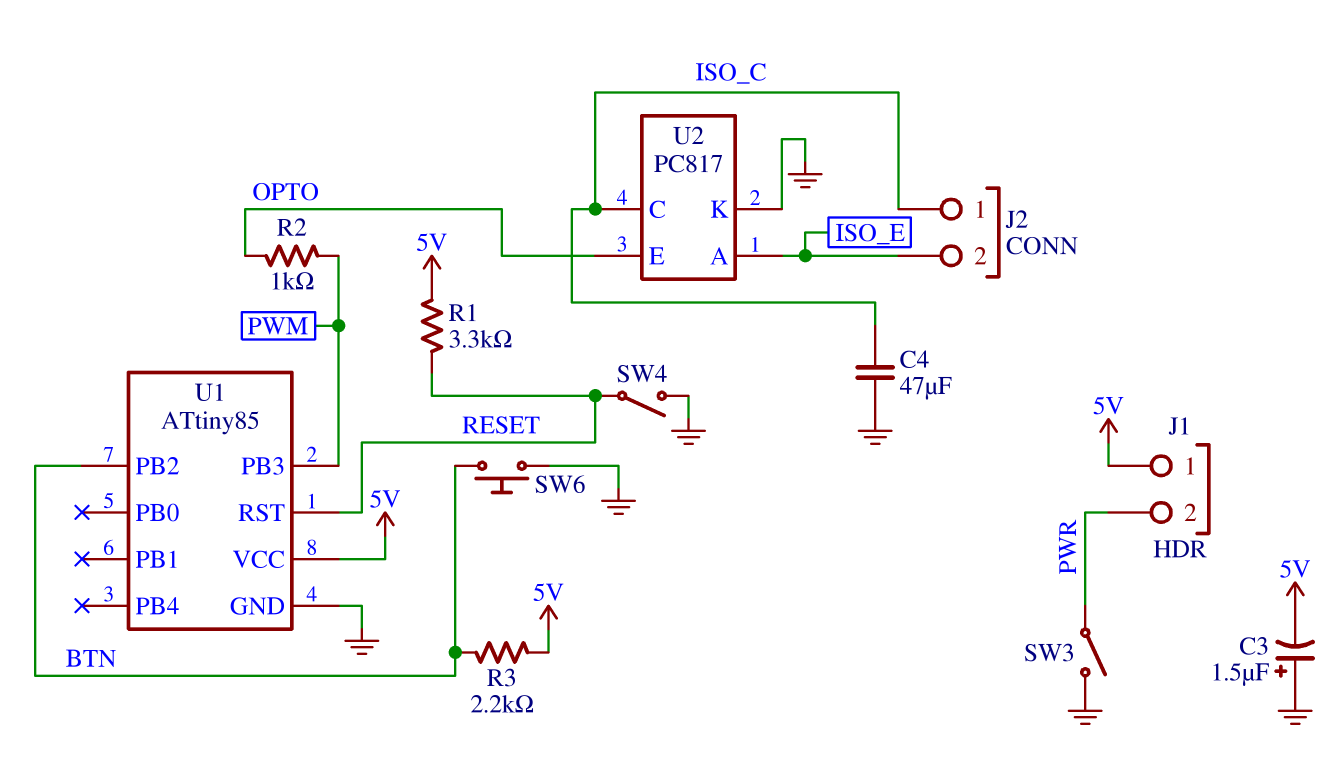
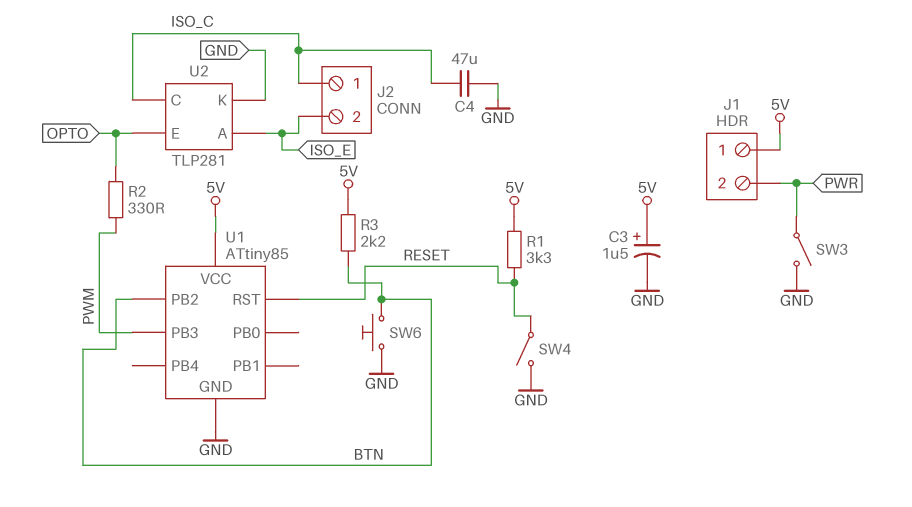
C3: 1.5uF (plus GND, minus 5V) -> 1.5uF (plus 5V, minus GND)
R2: 1k (OPTO, PWM) -> 330 (OPTO, PWM)
U2: PC817 -> TLP281

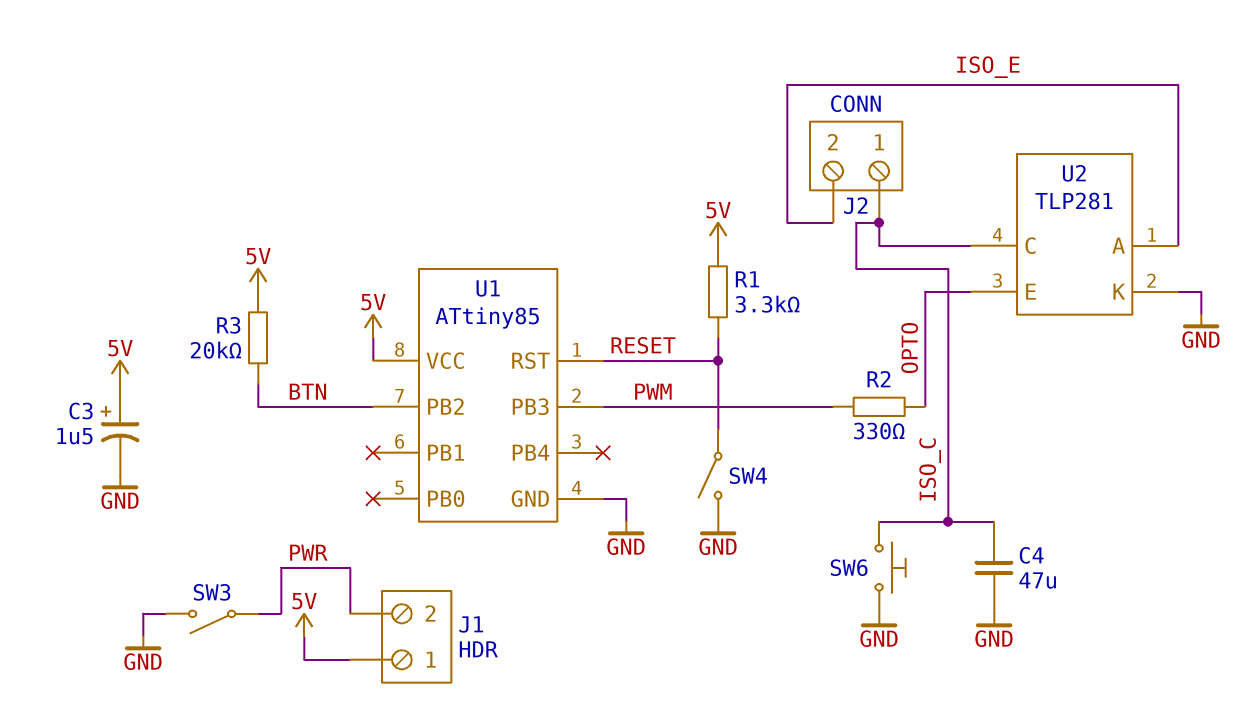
R3: 2.2k (5V, BTN) -> 20k (5V, BTN)
SW6: button (BTN, GND) -> button (GND, ISO_C)

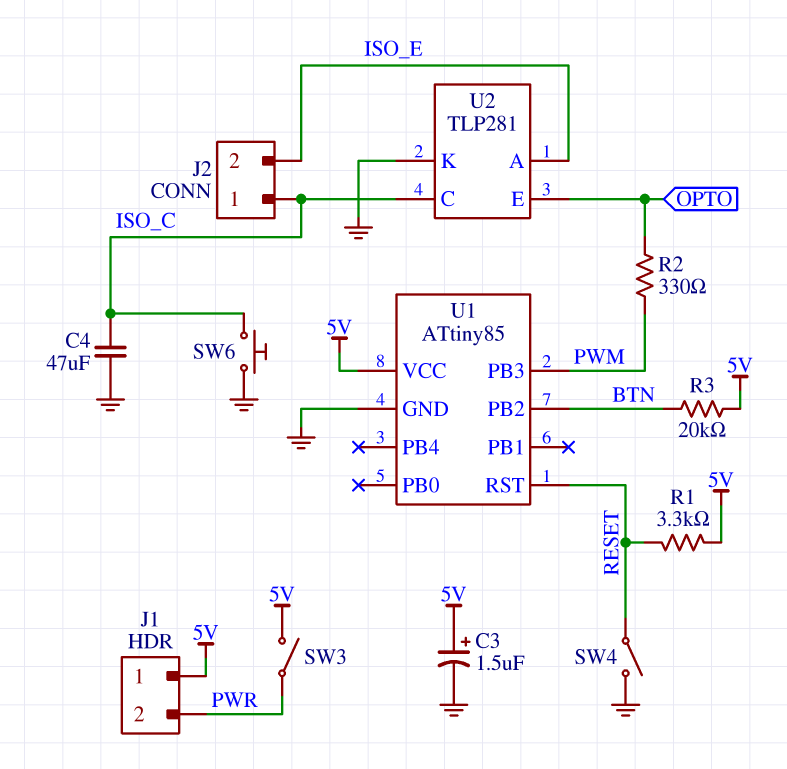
SW3: switch (GND, PWR) -> switch (5V, PWR)

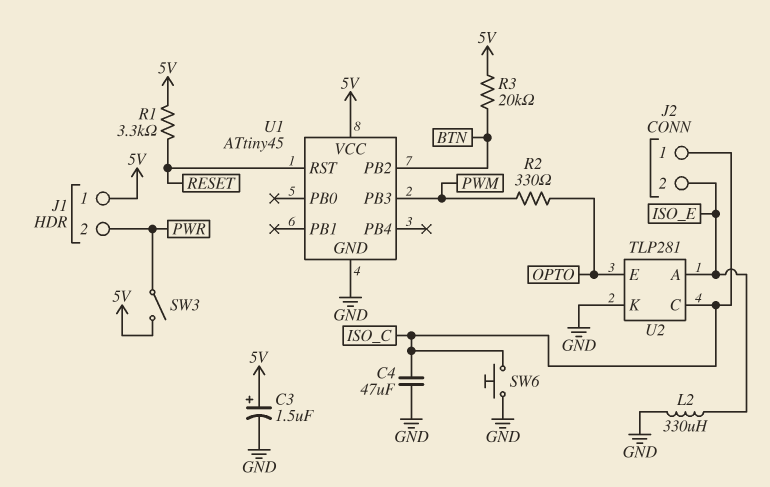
L2: none -> 330uH (GND, ISO_E)
SW4: switch (GND, RESET) -> none
U1: ATtiny85 -> ATtiny45

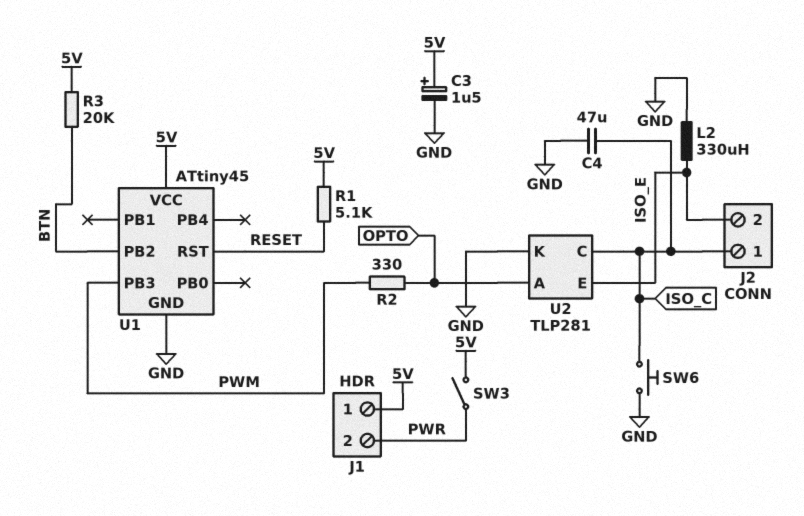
R1: 3.3k (5V, RESET) -> 5.1k (5V, RESET)
U2 pin A: ISO_E -> OPTO
U2 pin E: OPTO -> ISO_E

